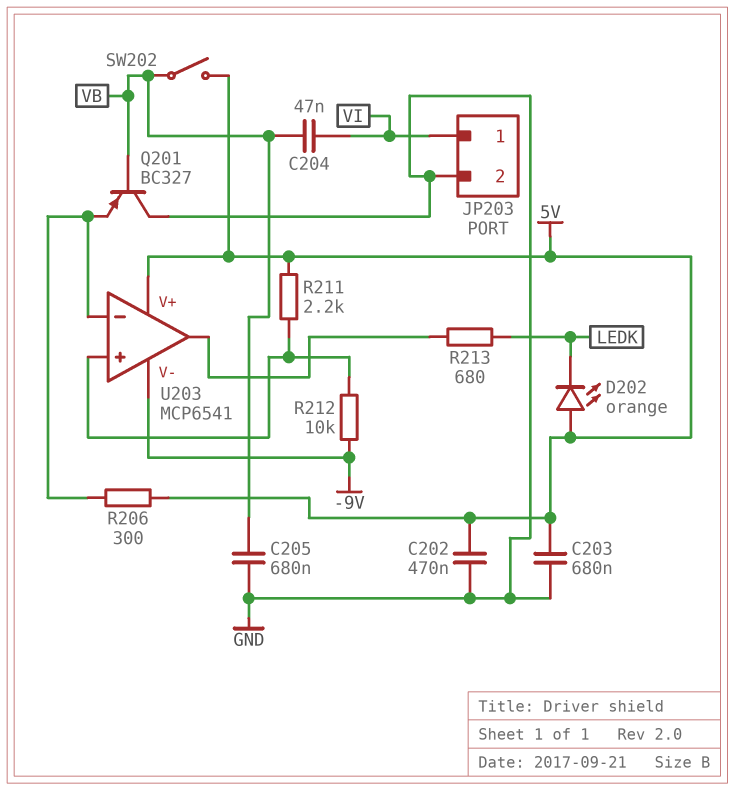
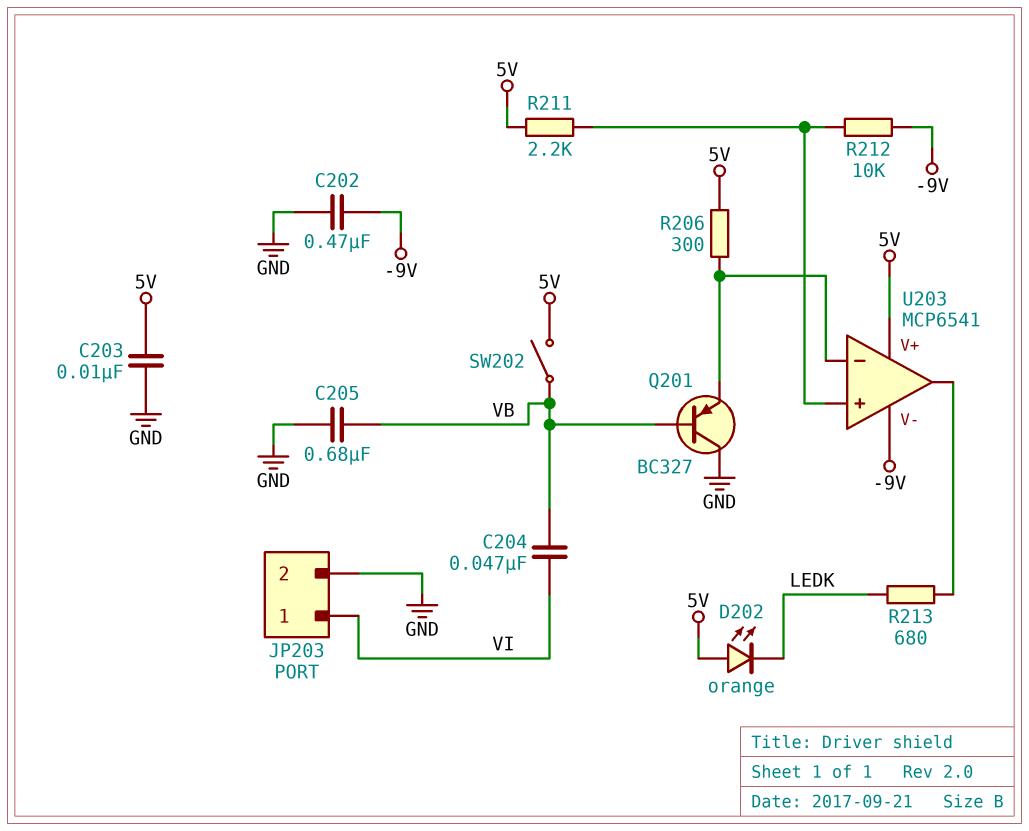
C202: 470nF (5V, GND) -> 470nF (-9V, GND)
C203: 680nF (5V, GND) -> 10nF (5V, GND)

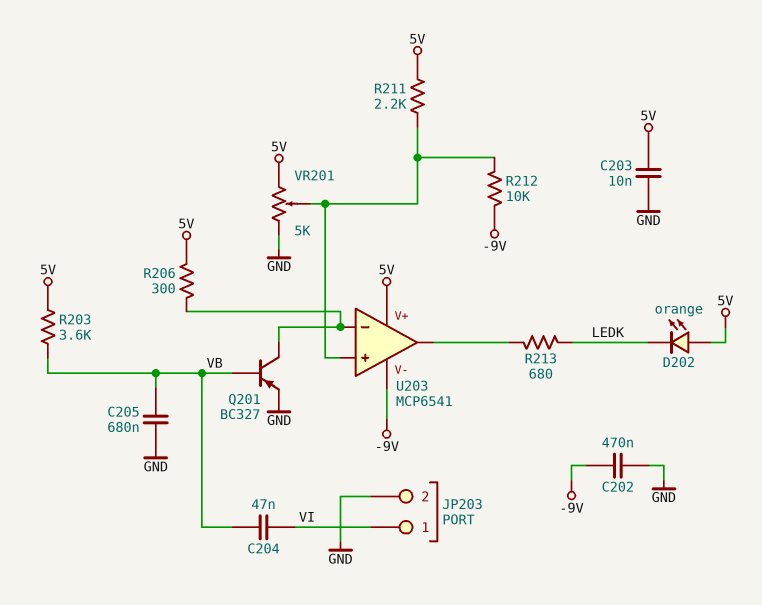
Q201: PNP BC327 (B VB, C GND, E U203/in-) -> PNP BC327 (B VB, C U203/in-, E GND)
R203: none -> 3.6k (5V, VB)
SW202: switch (5V, VB) -> none
VR201: none -> 5k (5V, GND, wiper U203/in+)

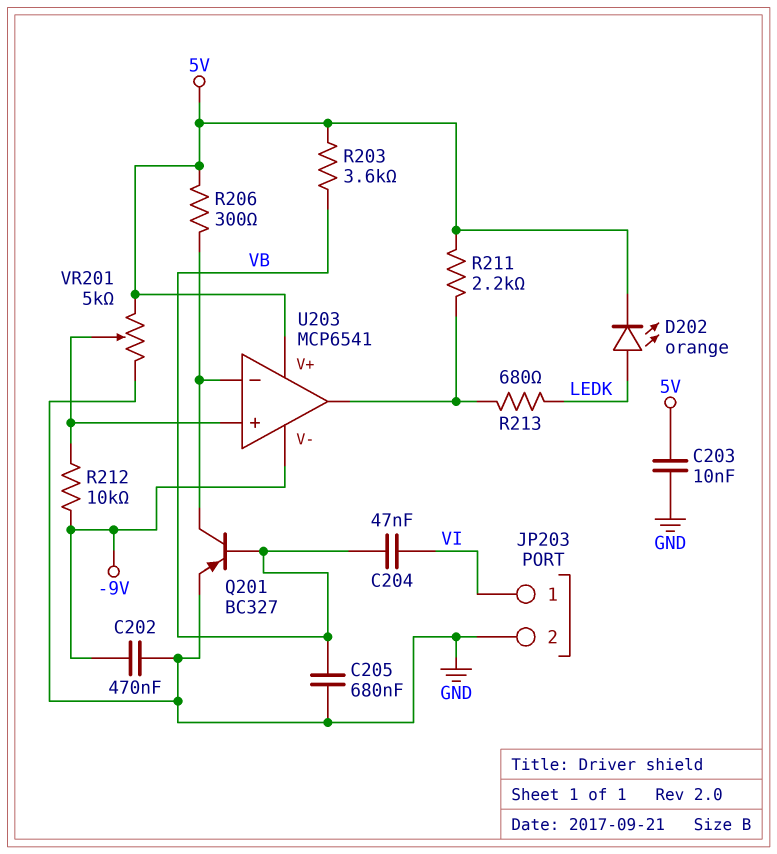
D202: LED orange (A 5V, K LEDK) -> LED orange (A LEDK, K 5V)
R211: 2.2k (5V, U203/in+) -> 2.2k (5V, U203/out)

